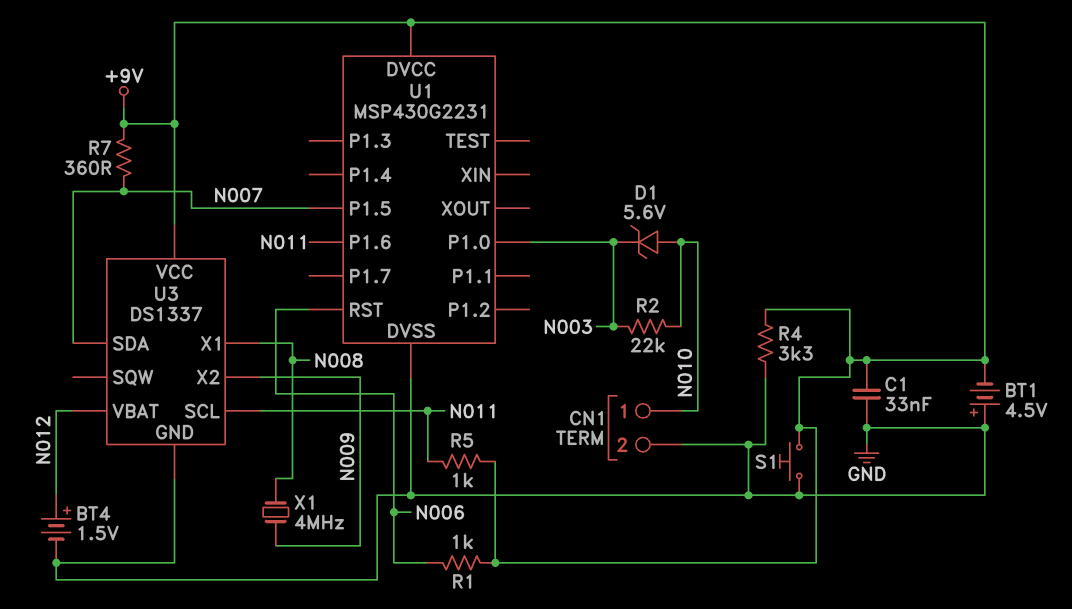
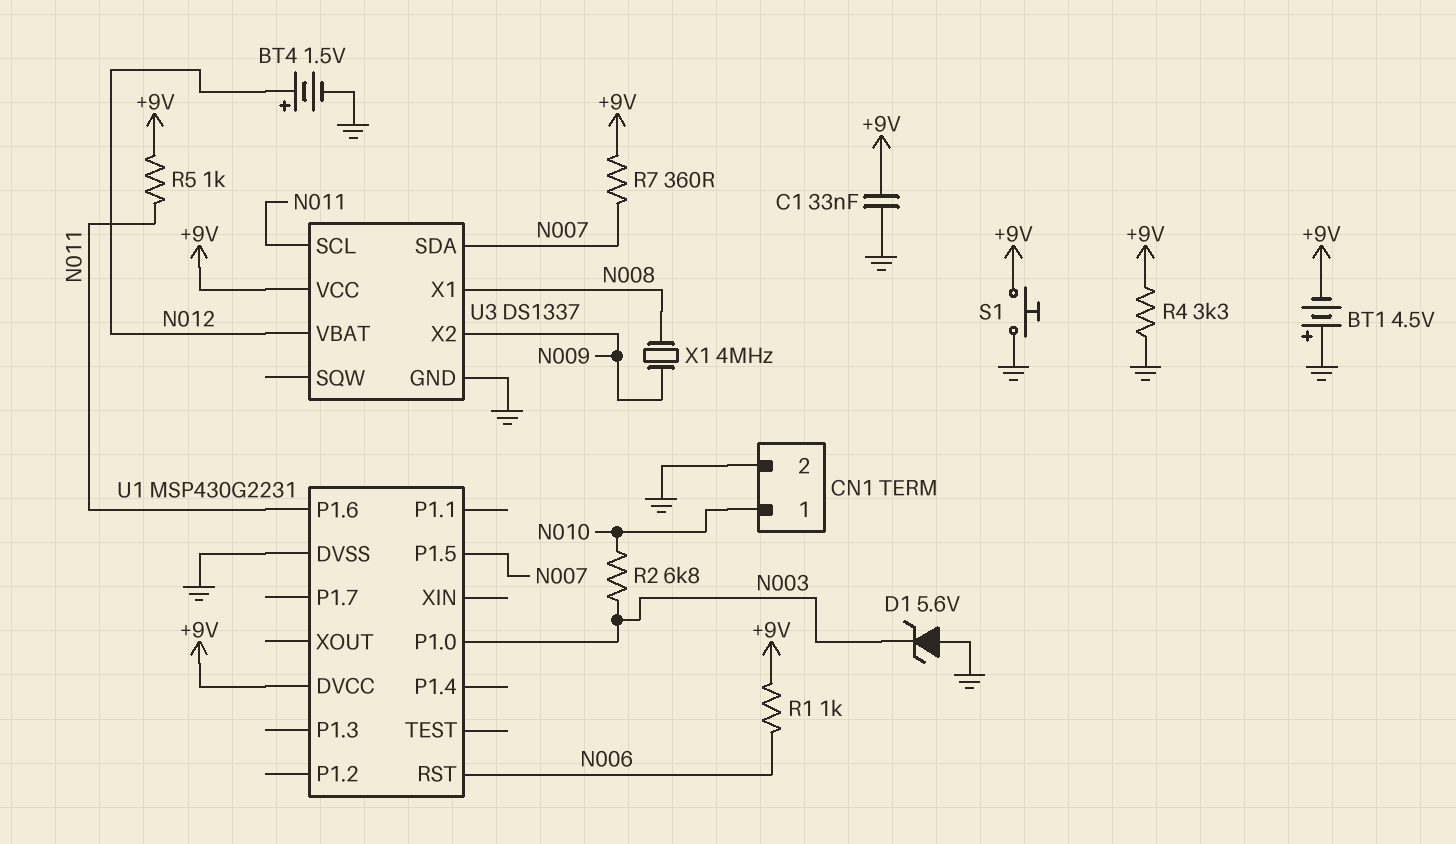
D1: zener 5.6V (A N010, K N003) -> zener 5.6V (A GND, K N003)
R2: 22k (N003, N010) -> 6.8k (N003, N010)

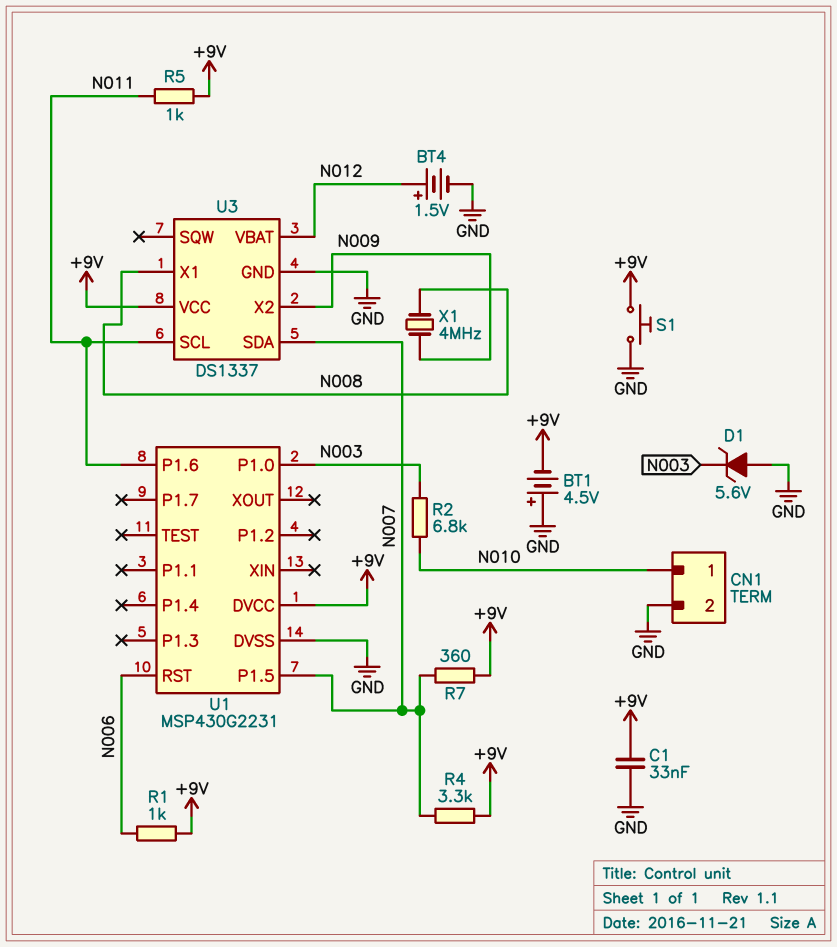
R4: 3.3k (+9V, GND) -> 3.3k (+9V, N007)

